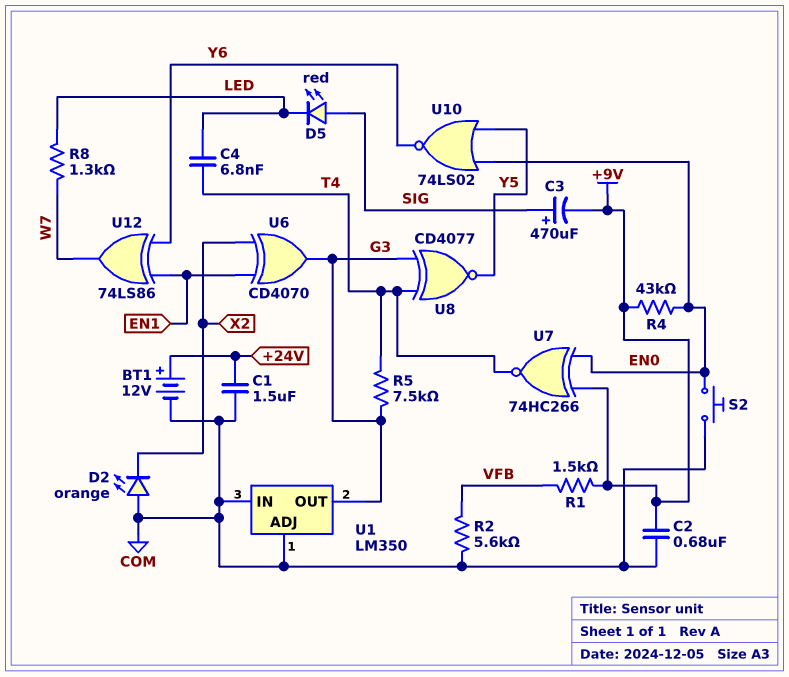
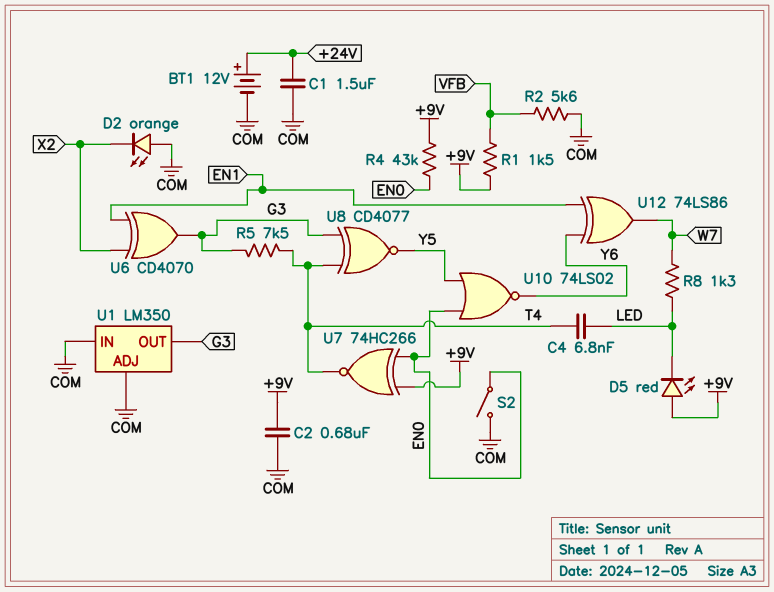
C3: 470uF (plus SIG, minus +9V) -> none
D5: LED red (A SIG, K LED) -> LED red (A +9V, K LED)
S2: button (COM, EN0) -> switch (COM, EN0)

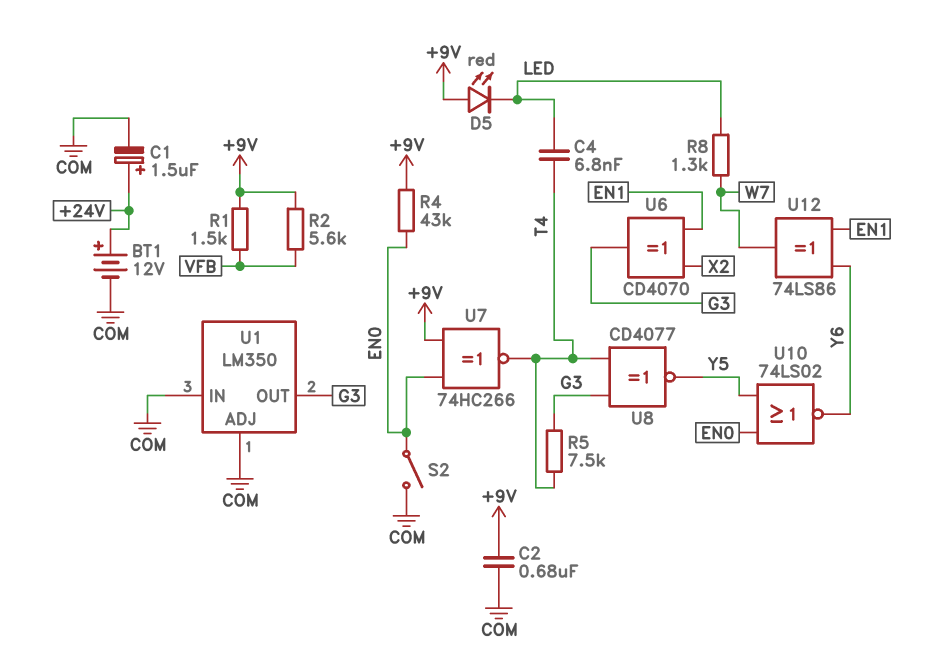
C1: 1.5uF (+24V, COM) -> 1.5uF (plus +24V, minus COM)
D2: LED orange (A COM, K X2) -> none
R2: 5.6k (COM, VFB) -> 5.6k (+9V, VFB)

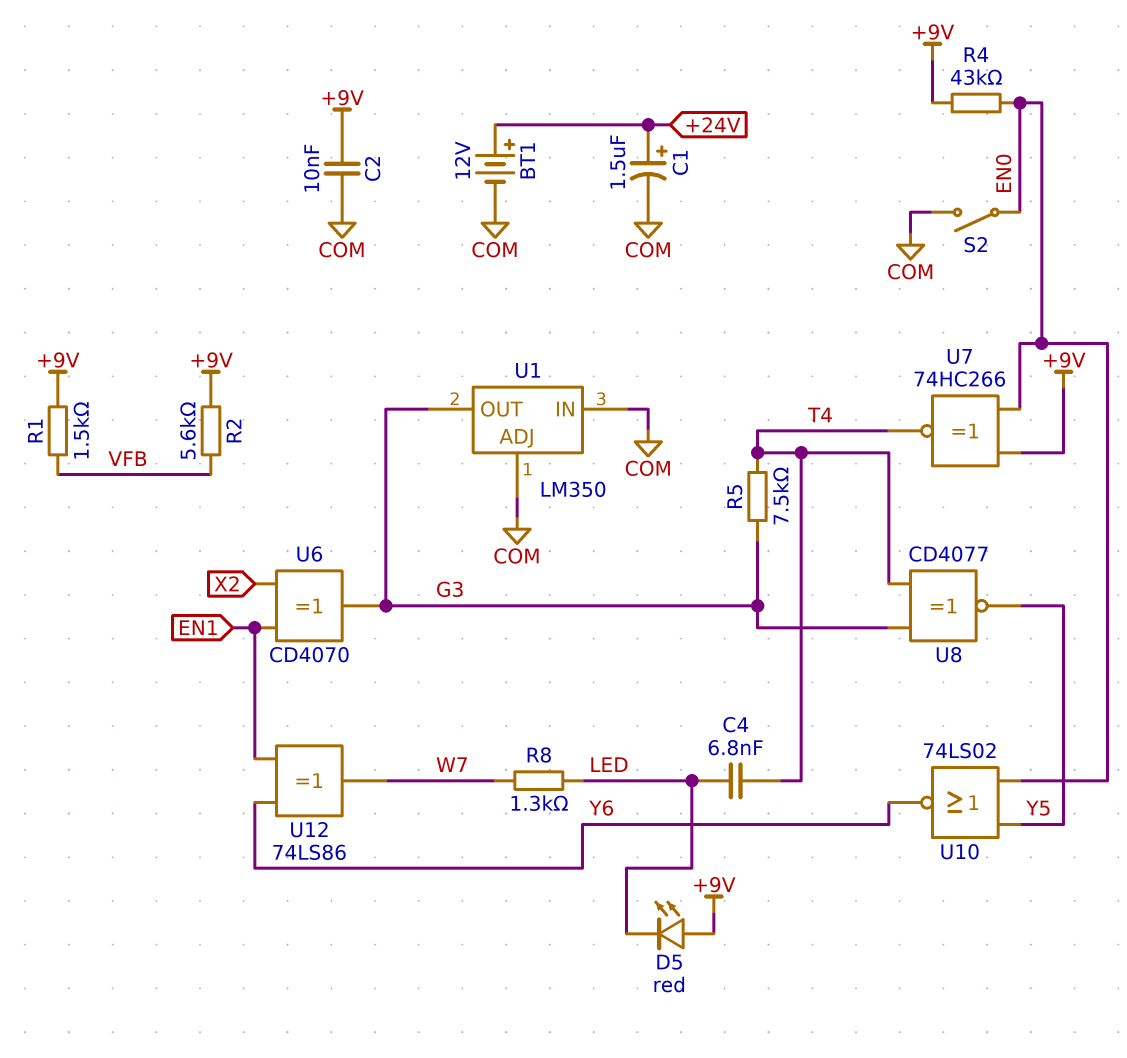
C2: 680nF (+9V, COM) -> 10nF (+9V, COM)

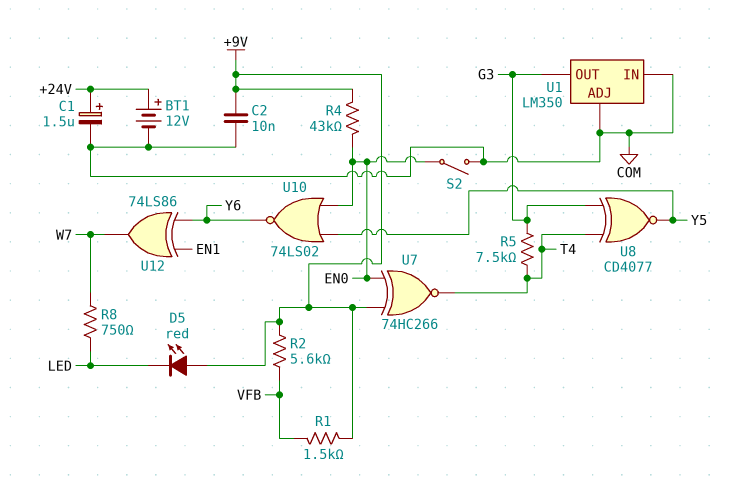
C4: 6.8nF (LED, T4) -> none
R8: 1.3k (LED, W7) -> 750 (LED, W7)
U6: XOR CD4070 (in EN1, in X2, out G3) -> none

